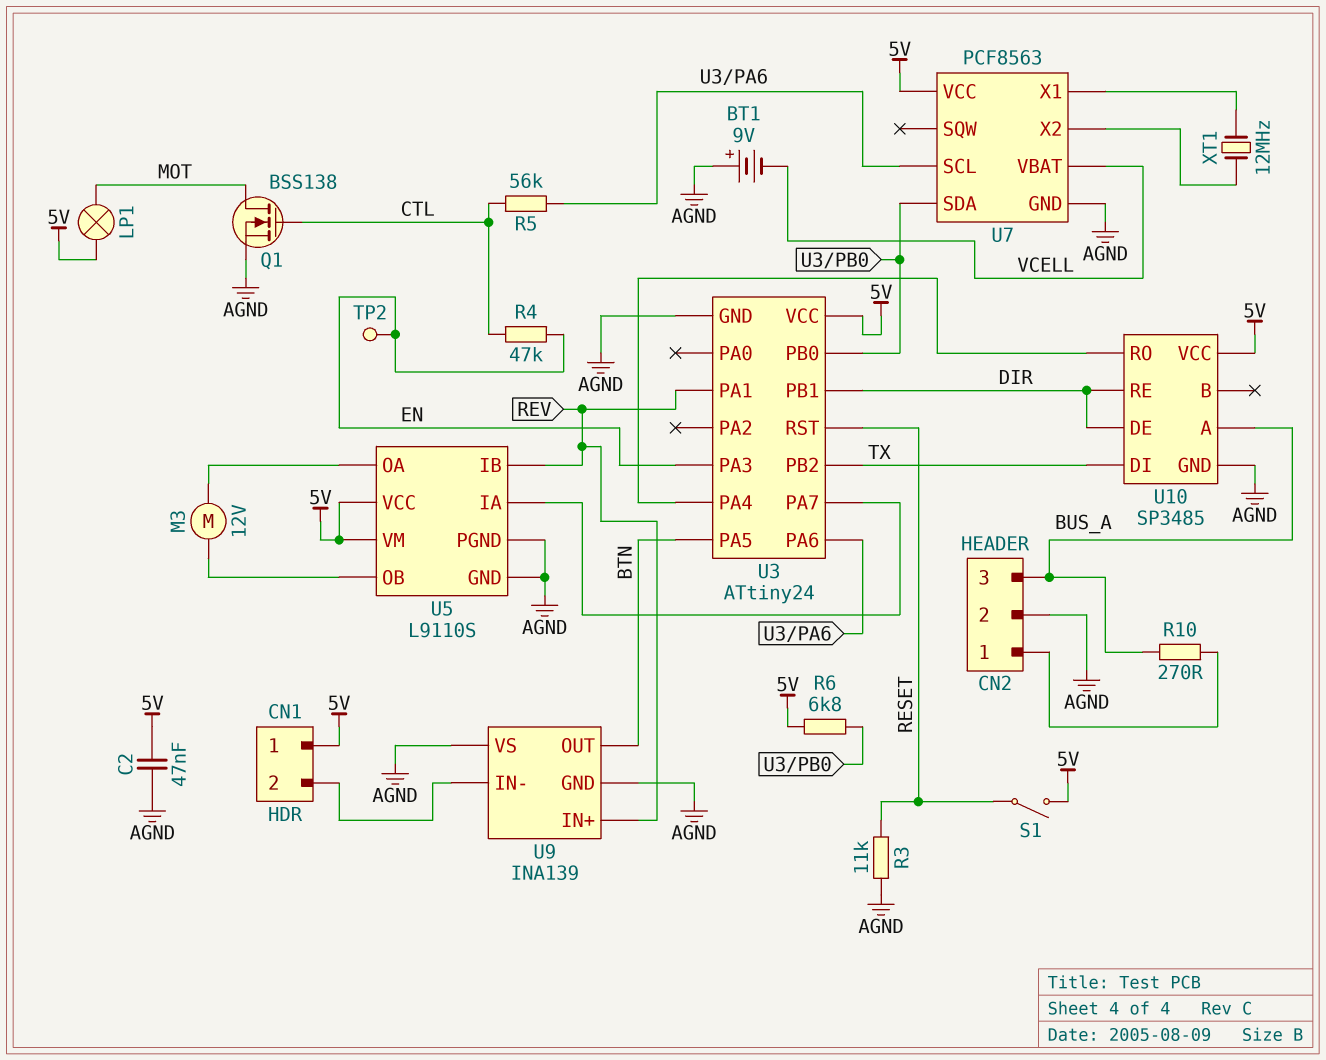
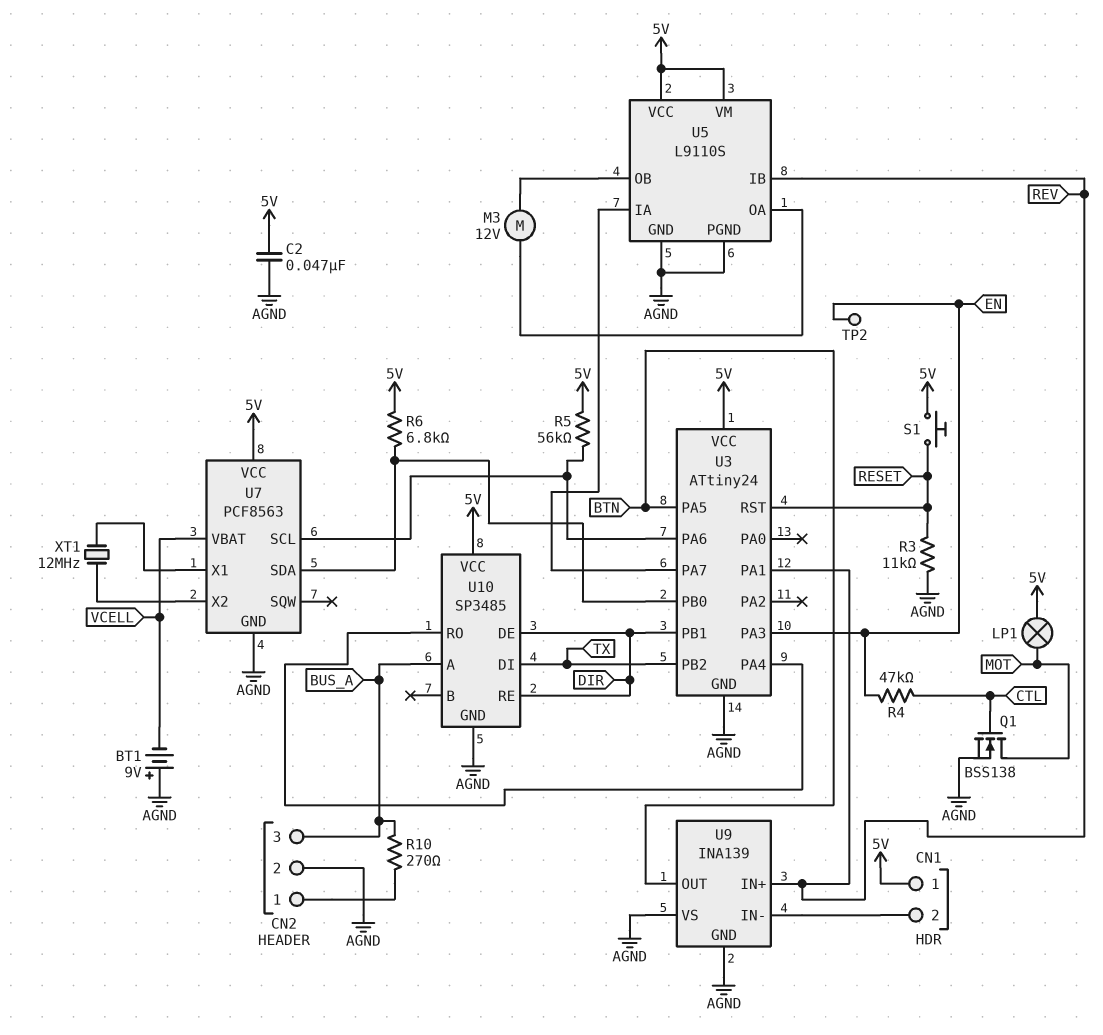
R5: 56k (CTL, U3/PA6) -> 56k (5V, U3/PA6)
S1: switch (5V, RESET) -> button (5V, RESET)

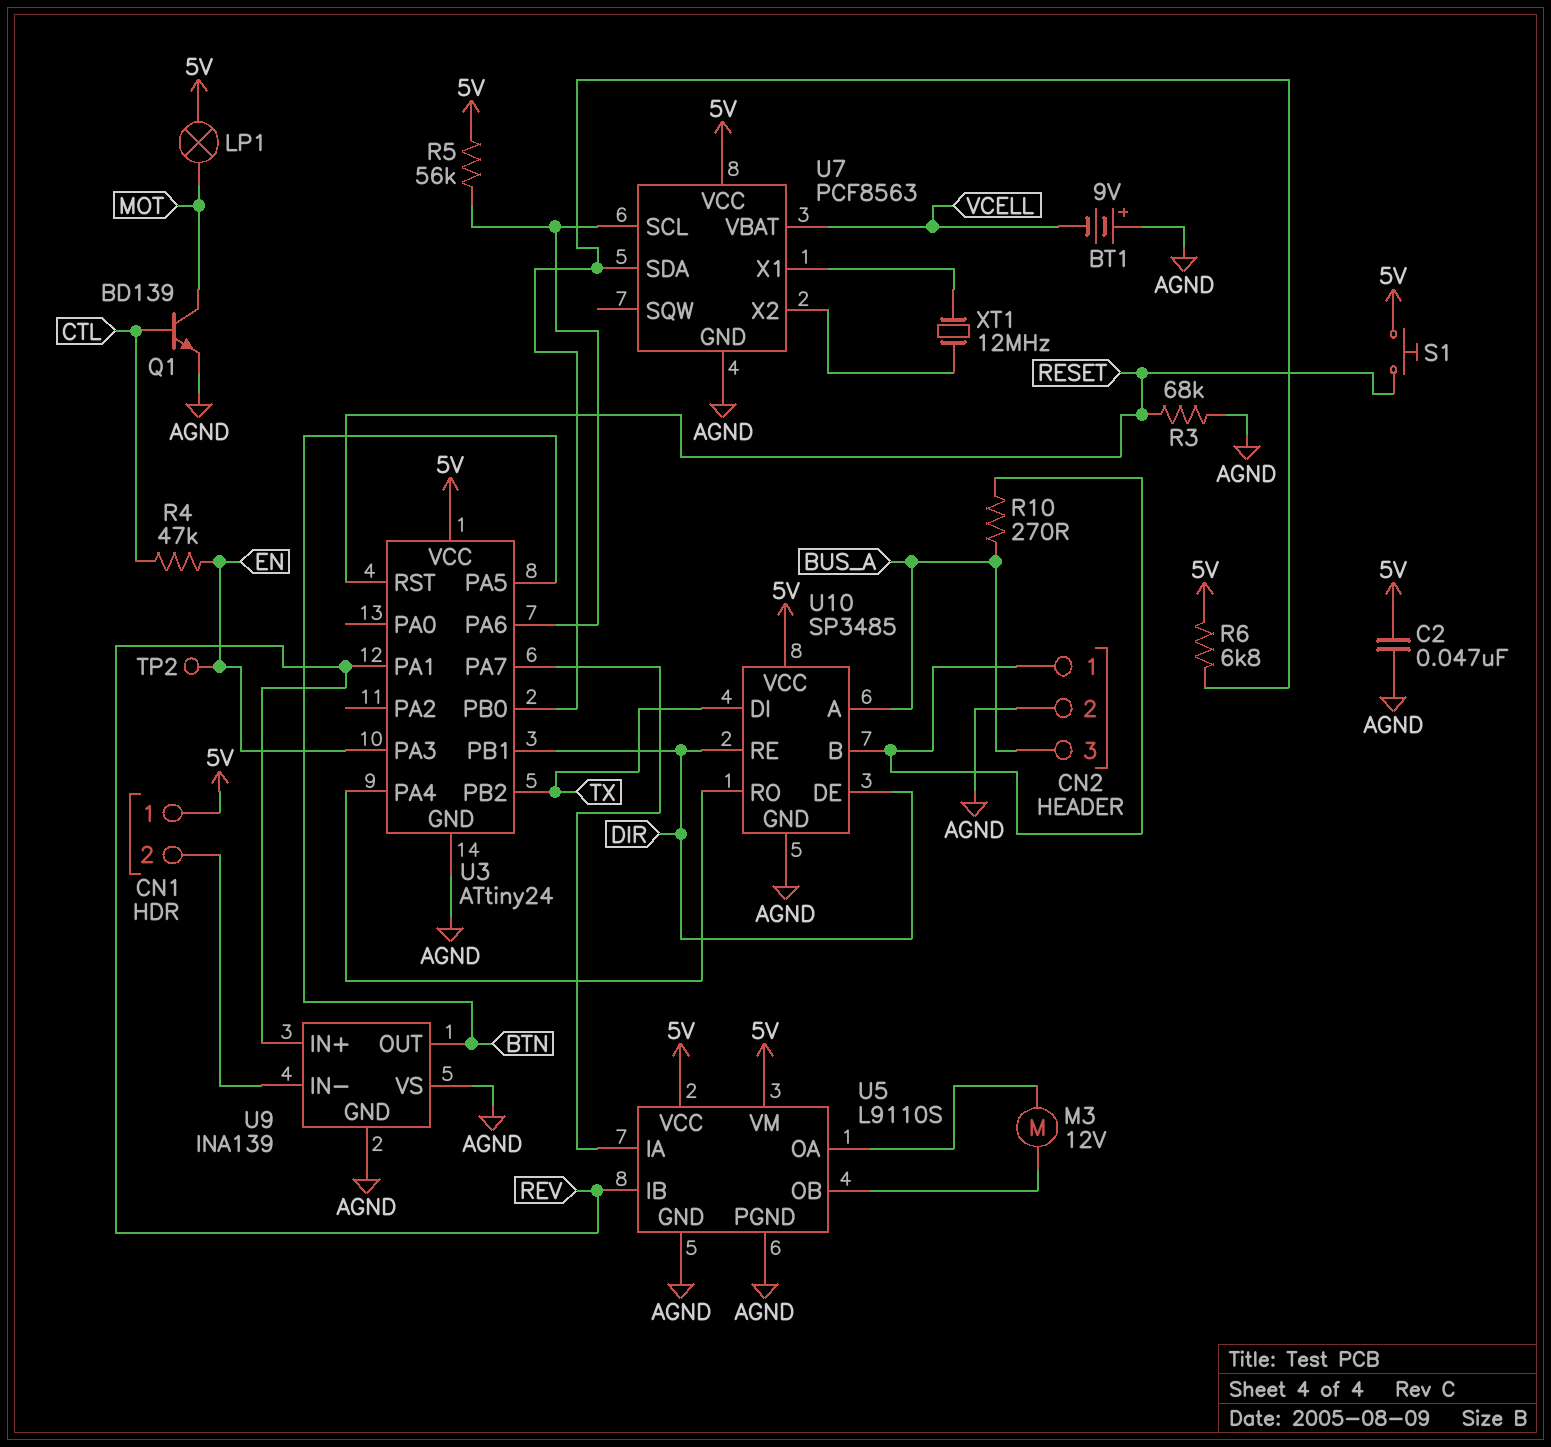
Q1: NMOS BSS138 (G CTL, D MOT, S AGND) -> NPN BD139 (B CTL, C MOT, E AGND)
R3: 11k (AGND, RESET) -> 68k (AGND, RESET)
U10 pin B: none -> CN2/1

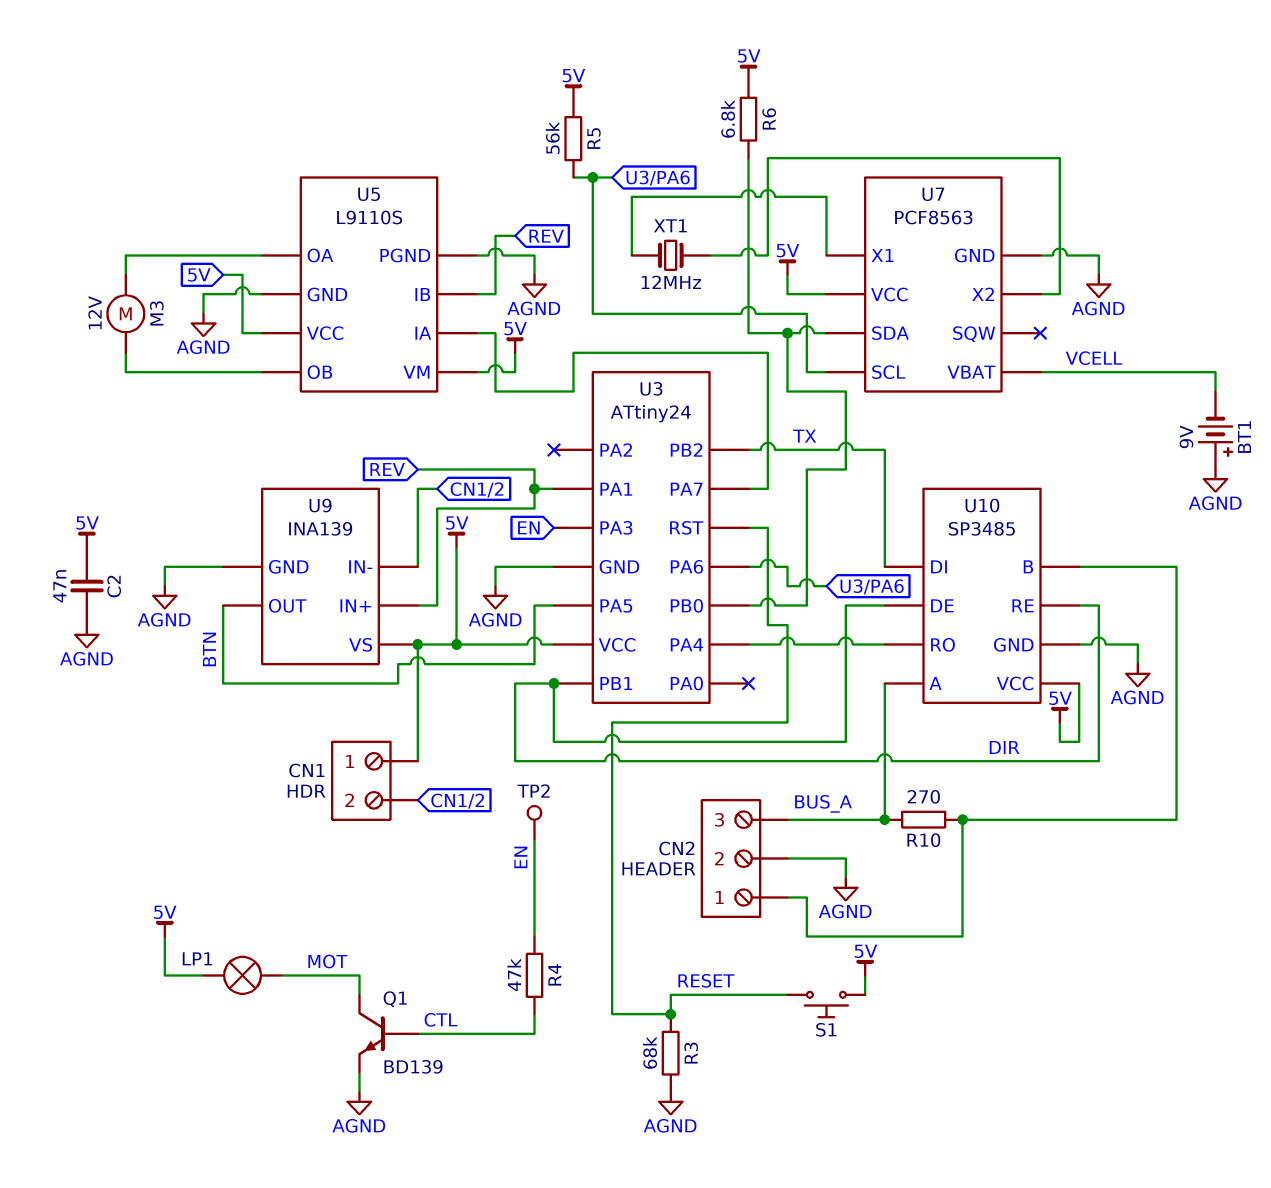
U9 pin VS: AGND -> 5V

